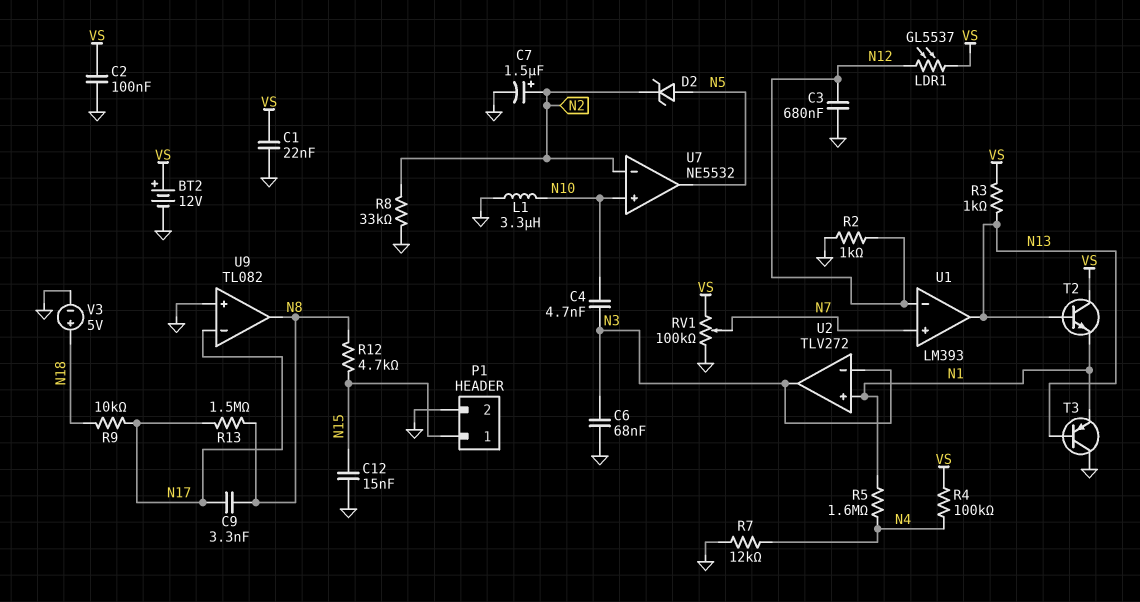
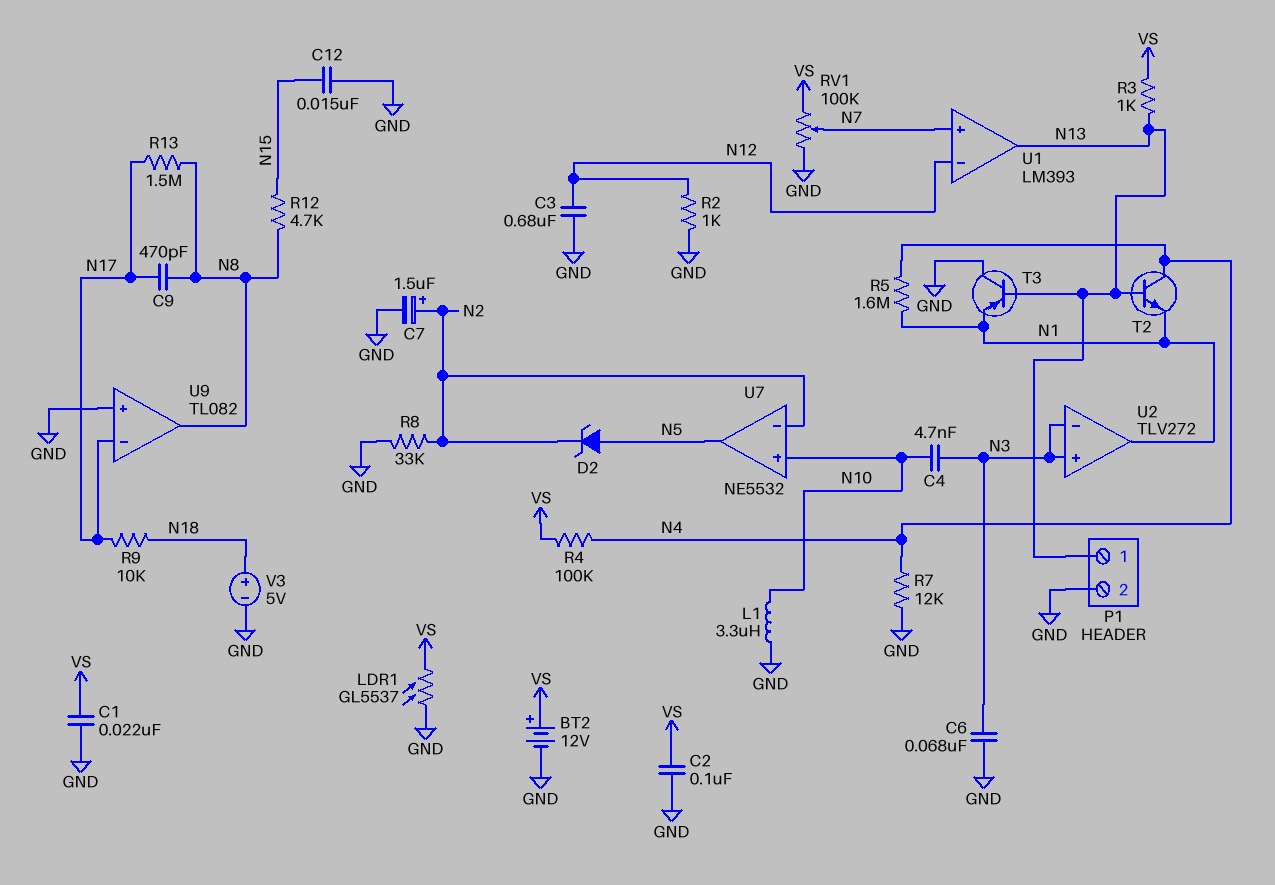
C9: 3.3nF (N8, N17) -> 470pF (N8, N17)
LDR1: GL5537 (N12, VS) -> GL5537 (GND, VS)
P1 pin 1: N15 -> N13
T2: NPN (B N13, C VS, E N1) -> NPN (B N13, C N4, E N1)
U2 pin in+: N1 -> N3
U2 pin out: N3 -> N1

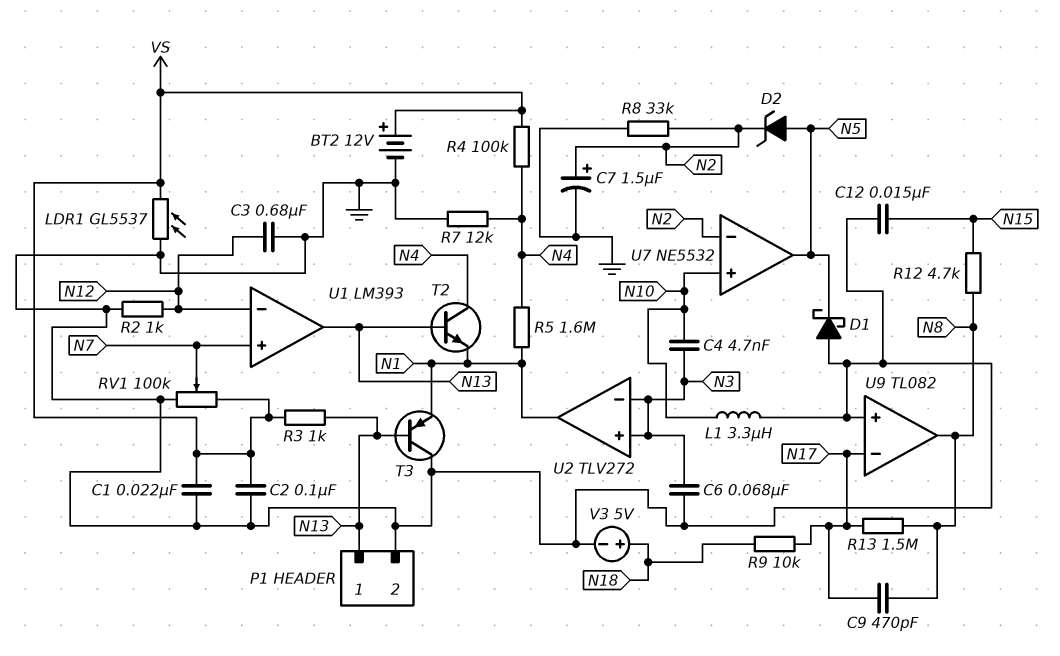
D1: none -> schottky (A GND, K N5)

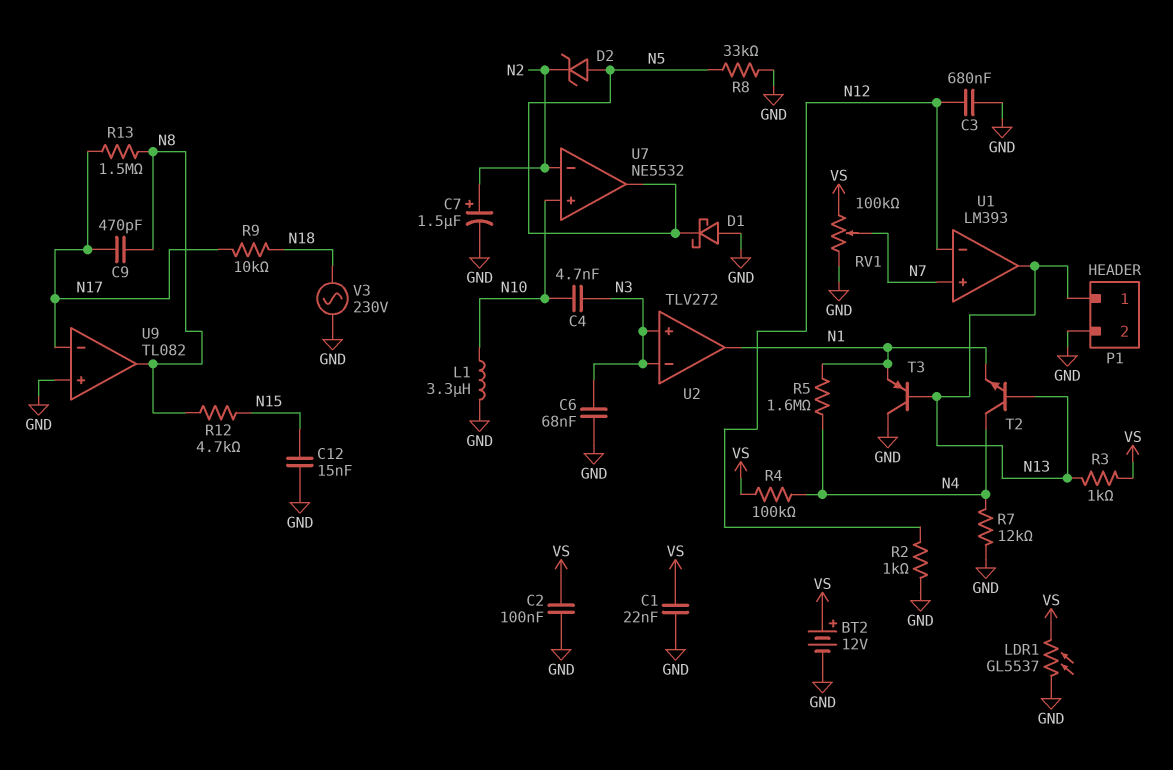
R8: 33k (GND, N2) -> 33k (GND, N5)
V3: 5V (plus N18, minus GND) -> AC 230V (GND, N18)

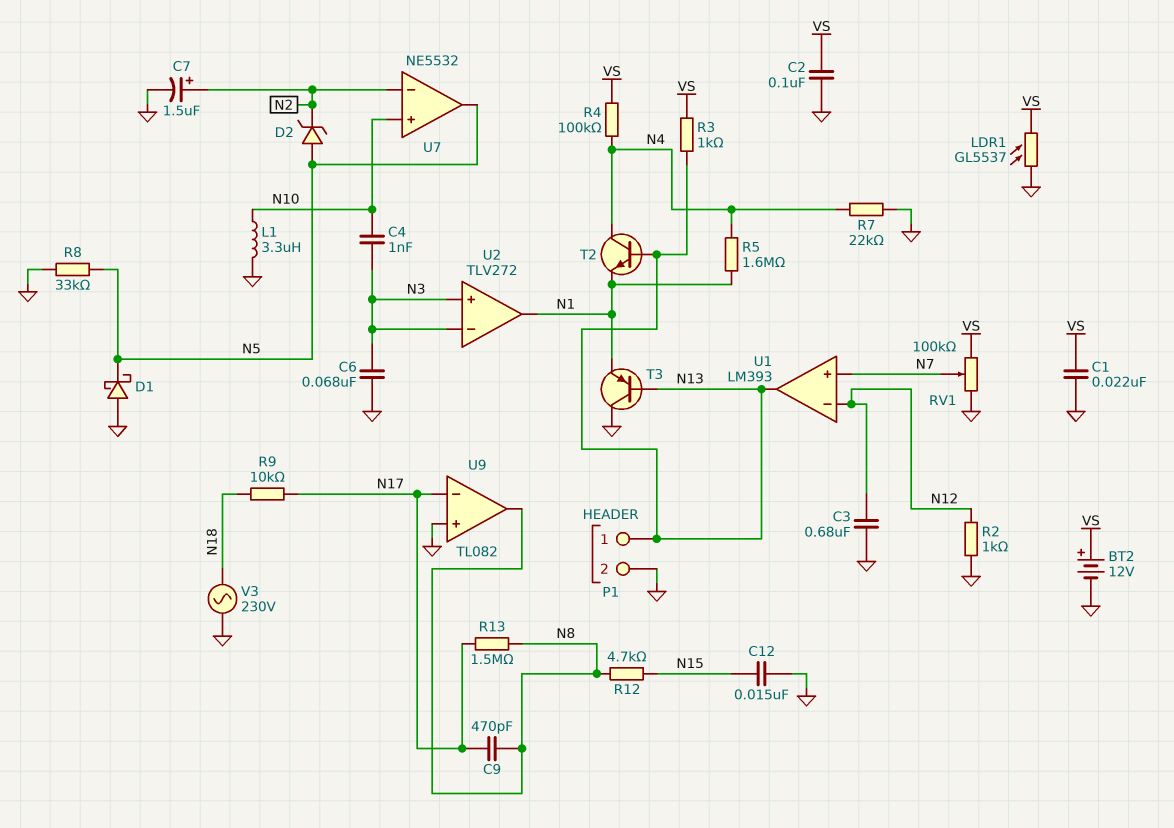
C4: 4.7nF (N3, N10) -> 1nF (N3, N10)
R7: 12k (GND, N4) -> 22k (GND, N4)

